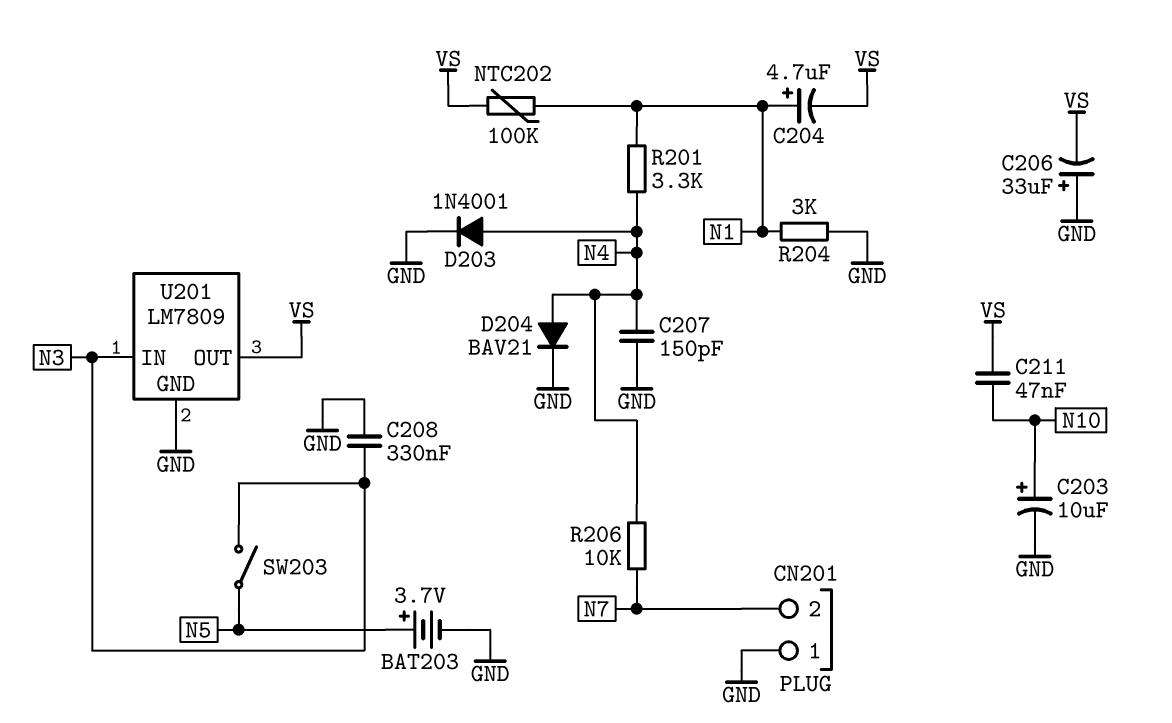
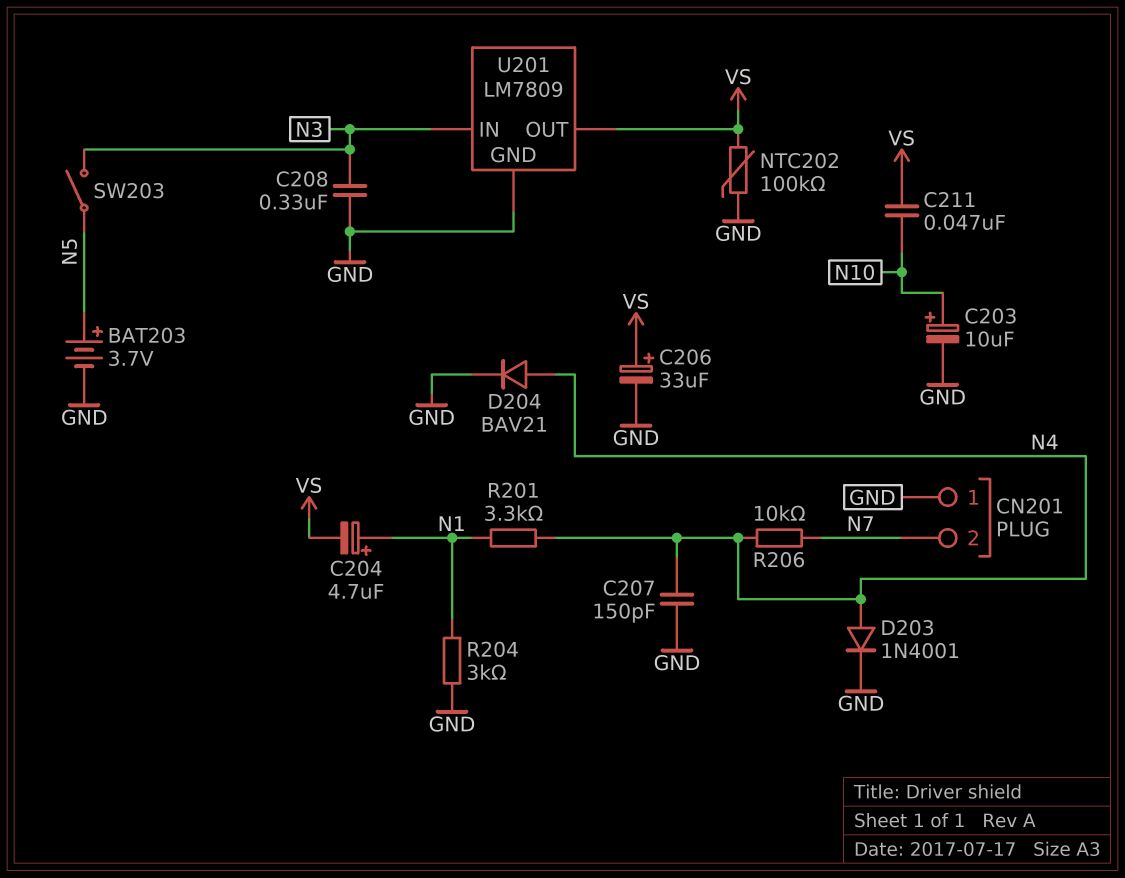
C206: 33uF (plus GND, minus VS) -> 33uF (plus VS, minus GND)
NTC202: 100k (N1, VS) -> 100k (GND, VS)

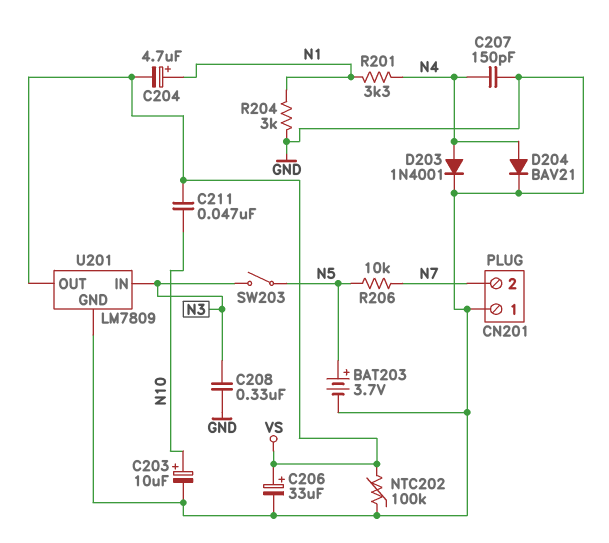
R206: 10k (N4, N7) -> 10k (N5, N7)

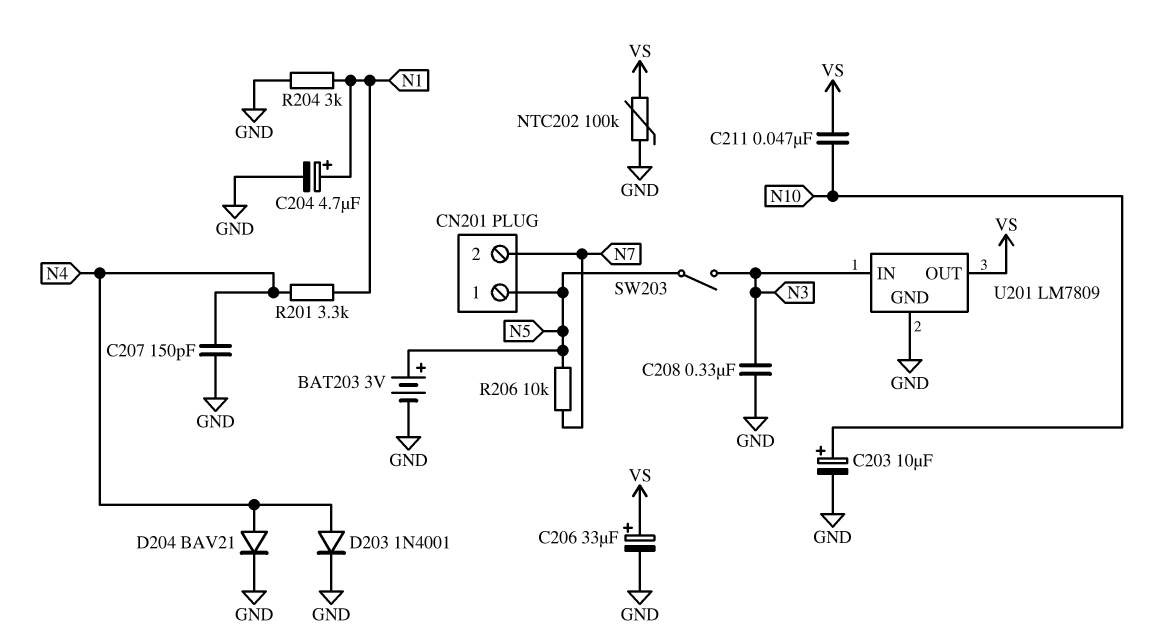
BAT203: 3.7V (plus N5, minus GND) -> 3V (plus N5, minus GND)
C204: 4.7uF (plus N1, minus VS) -> 4.7uF (plus N1, minus GND)
CN201 pin 1: GND -> N5

